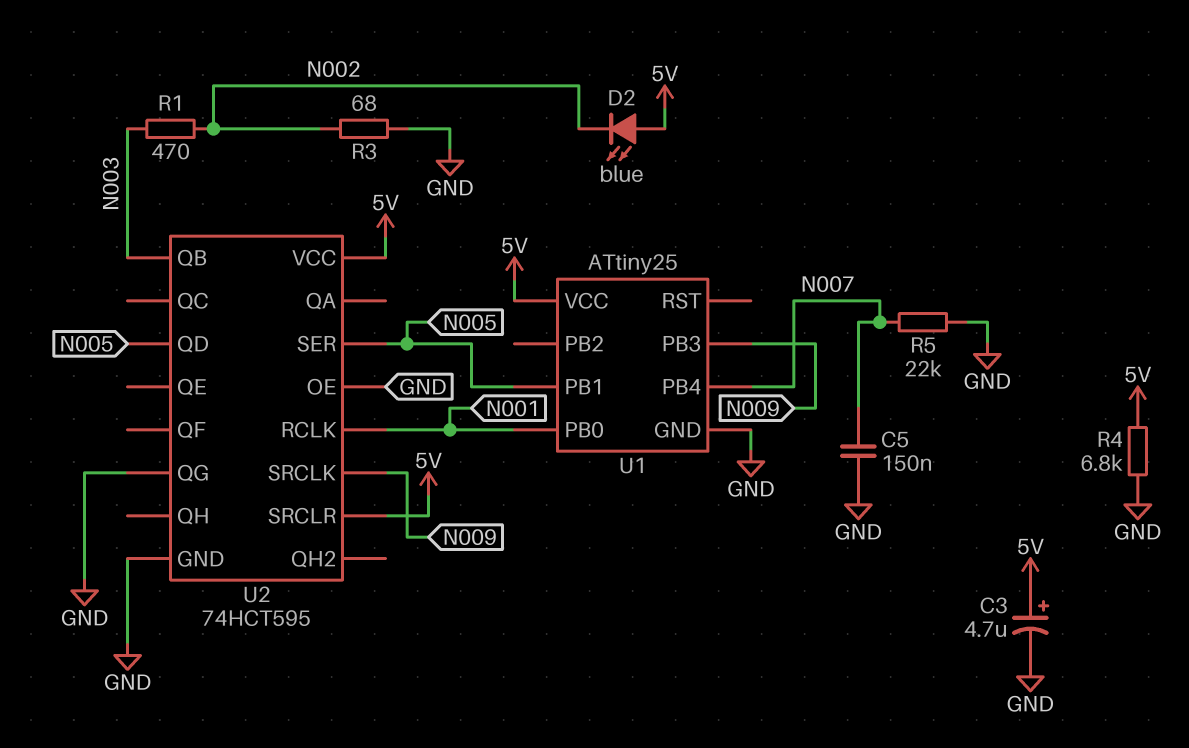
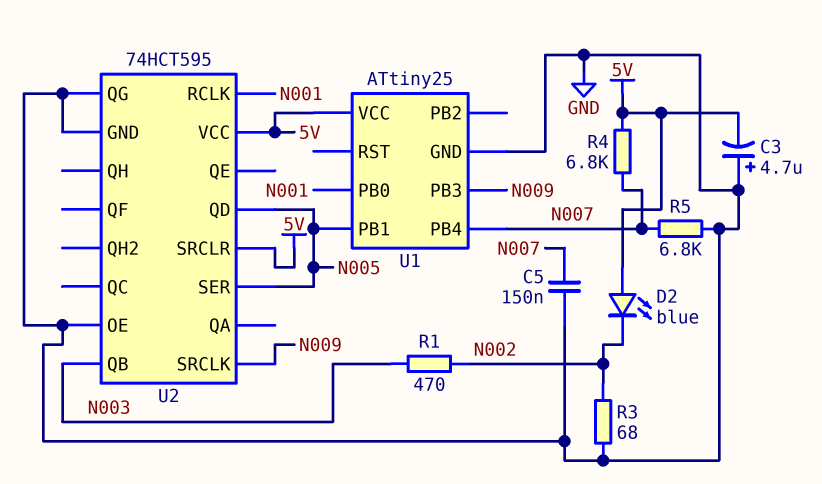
C3: 4.7uF (plus 5V, minus GND) -> 4.7uF (plus GND, minus 5V)
R4: 6.8k (5V, GND) -> 6.8k (5V, N007)
R5: 22k (GND, N007) -> 6.8k (GND, N007)

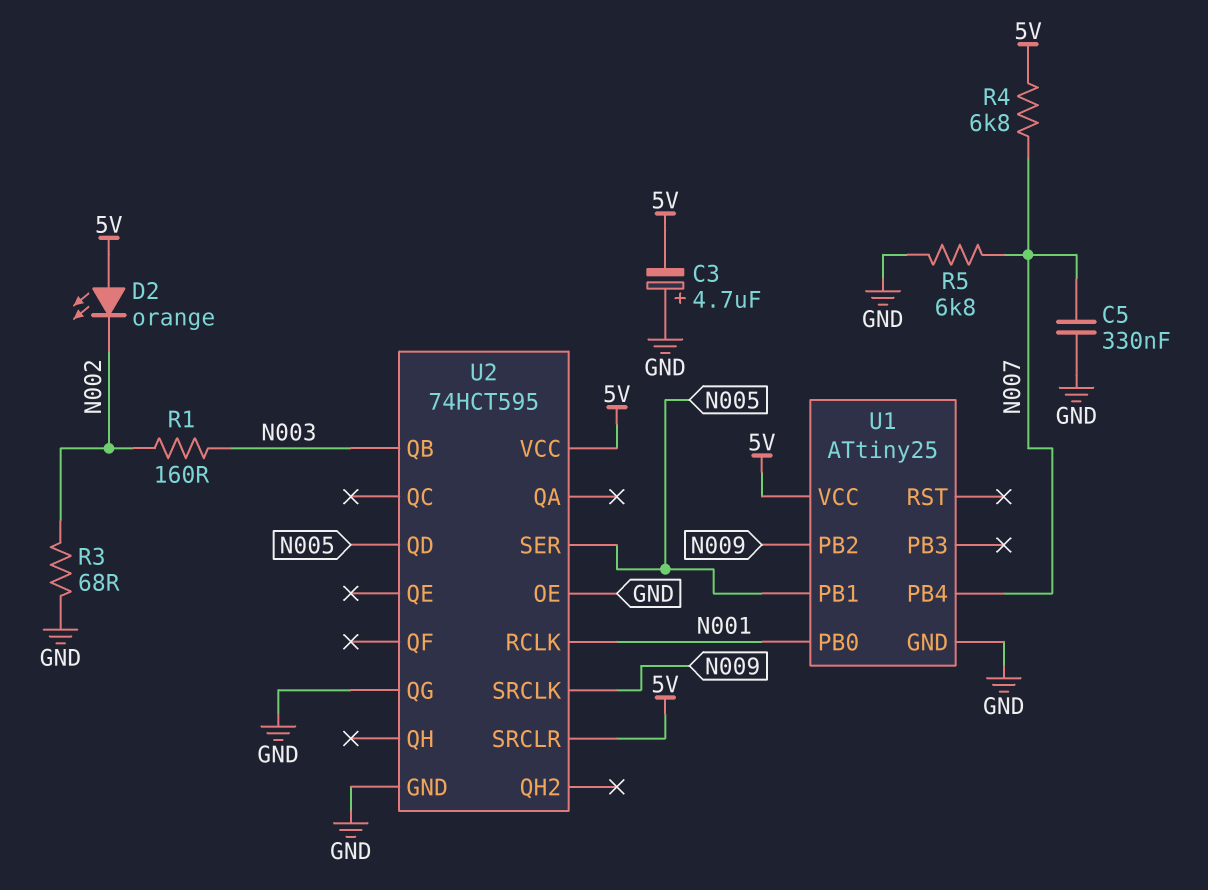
C5: 150nF (GND, N007) -> 330nF (GND, N007)
D2: LED blue (A 5V, K N002) -> LED orange (A 5V, K N002)
R1: 470 (N002, N003) -> 160 (N002, N003)
U1 pin PB2: none -> N009
U1 pin PB3: N009 -> none

